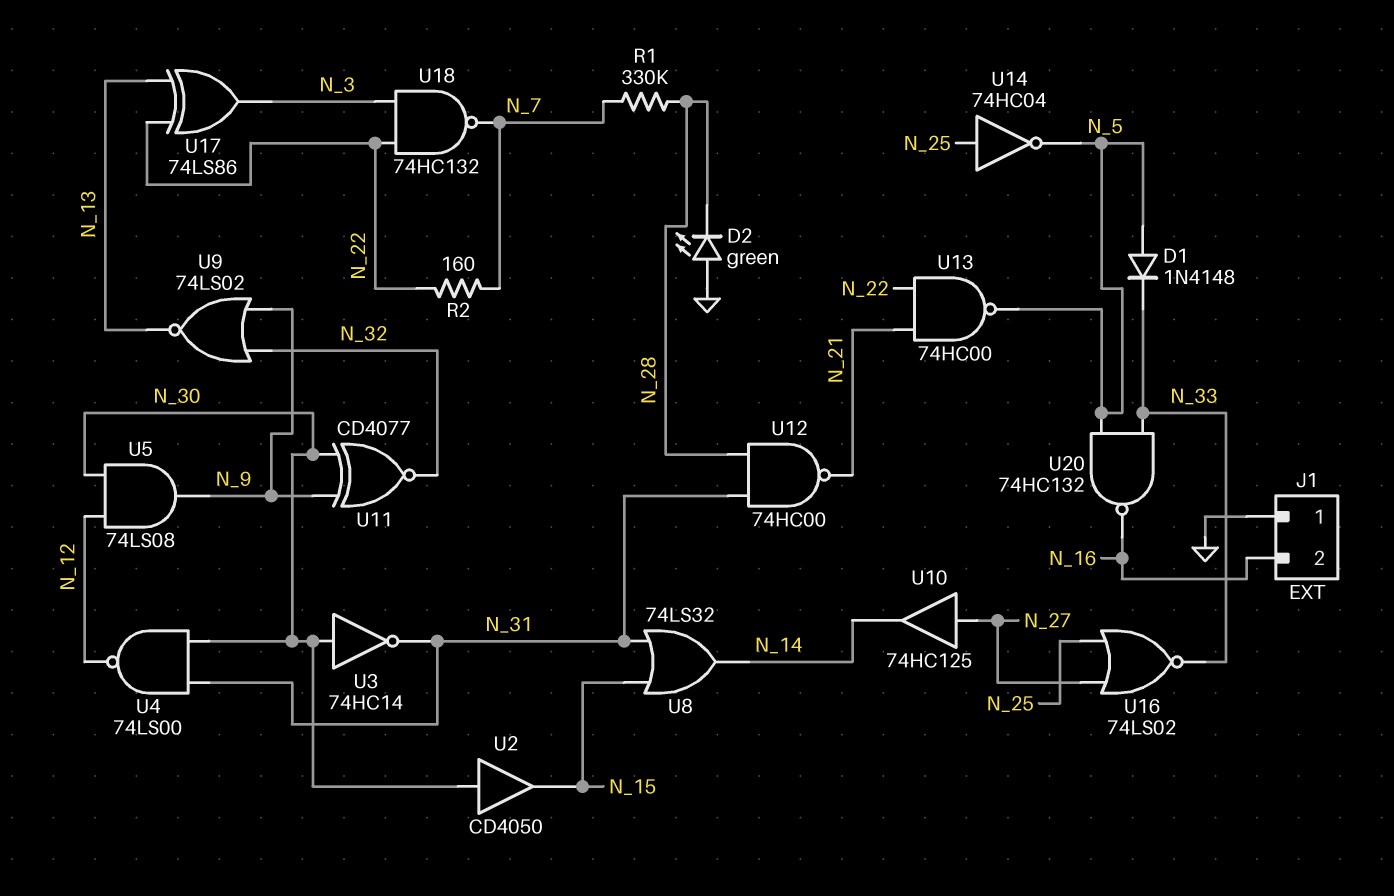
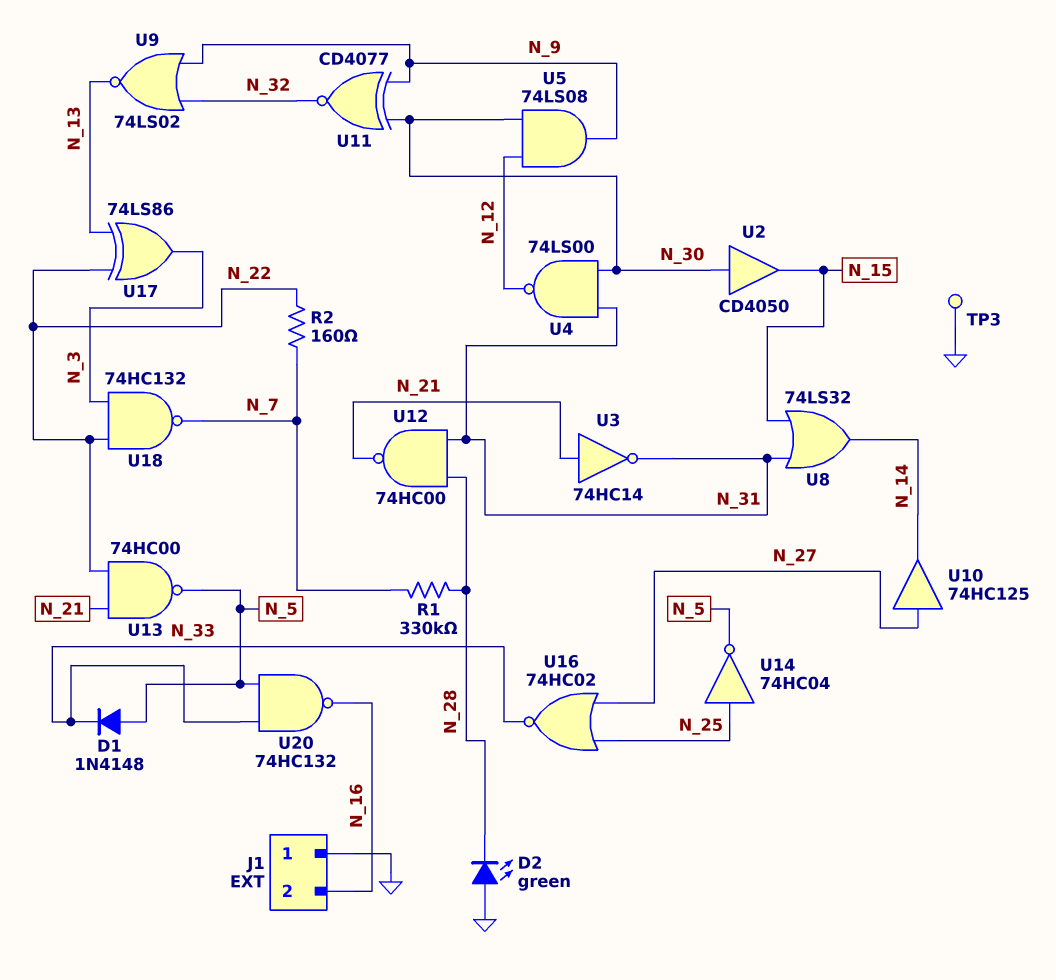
TP3: none -> test point (GND)
U3: NOT 74HC14 (in N_30, out N_31) -> NOT 74HC14 (in N_21, out N_31)
U16: NOR 74LS02 (in N_25, in N_27, out N_33) -> NOR 74HC02 (in N_25, in N_27, out N_33)

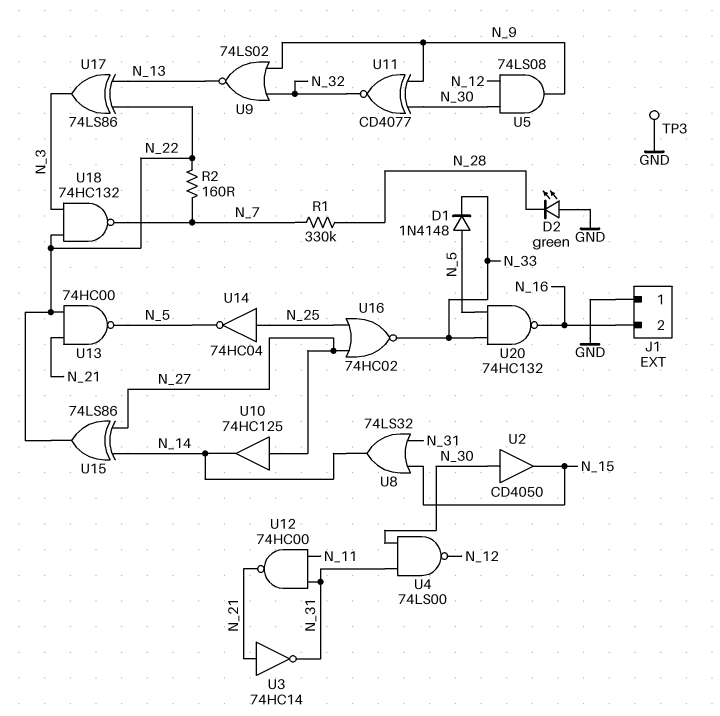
U12: NAND 74HC00 (in N_28, in N_31, out N_21) -> NAND 74HC00 (in N_11, in N_31, out N_21)
U15: none -> XOR 74LS86 (in N_14, in N_27, out N_22)

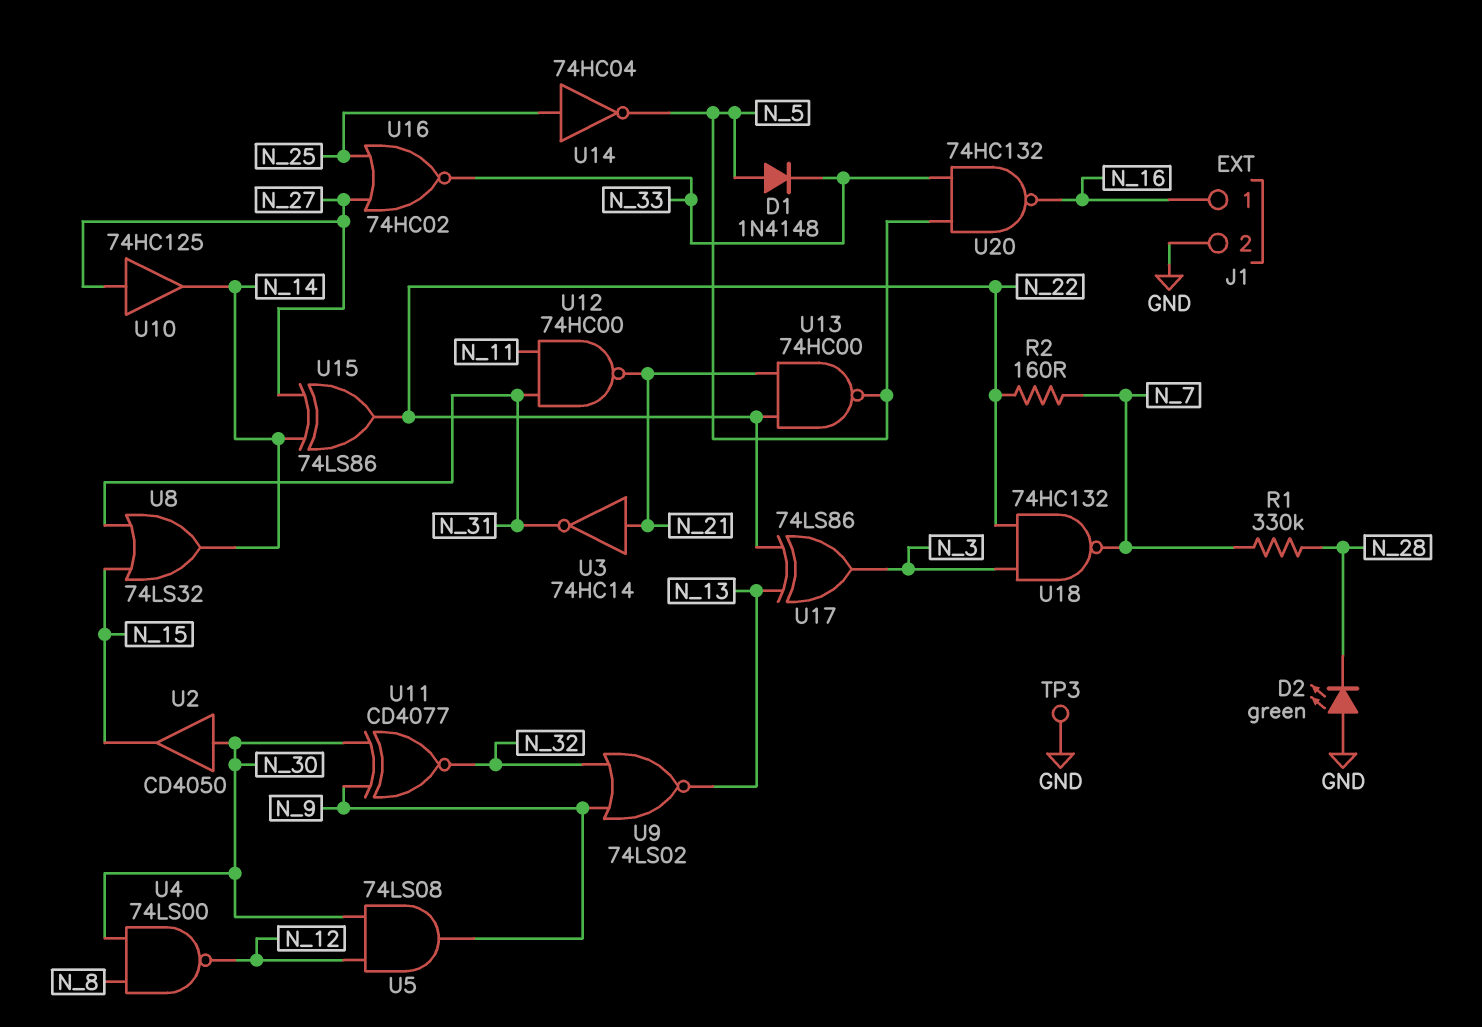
J1 pin 1: GND -> N_16
J1 pin 2: N_16 -> GND
U4: NAND 74LS00 (in N_30, in N_31, out N_12) -> NAND 74LS00 (in N_8, in N_30, out N_12)

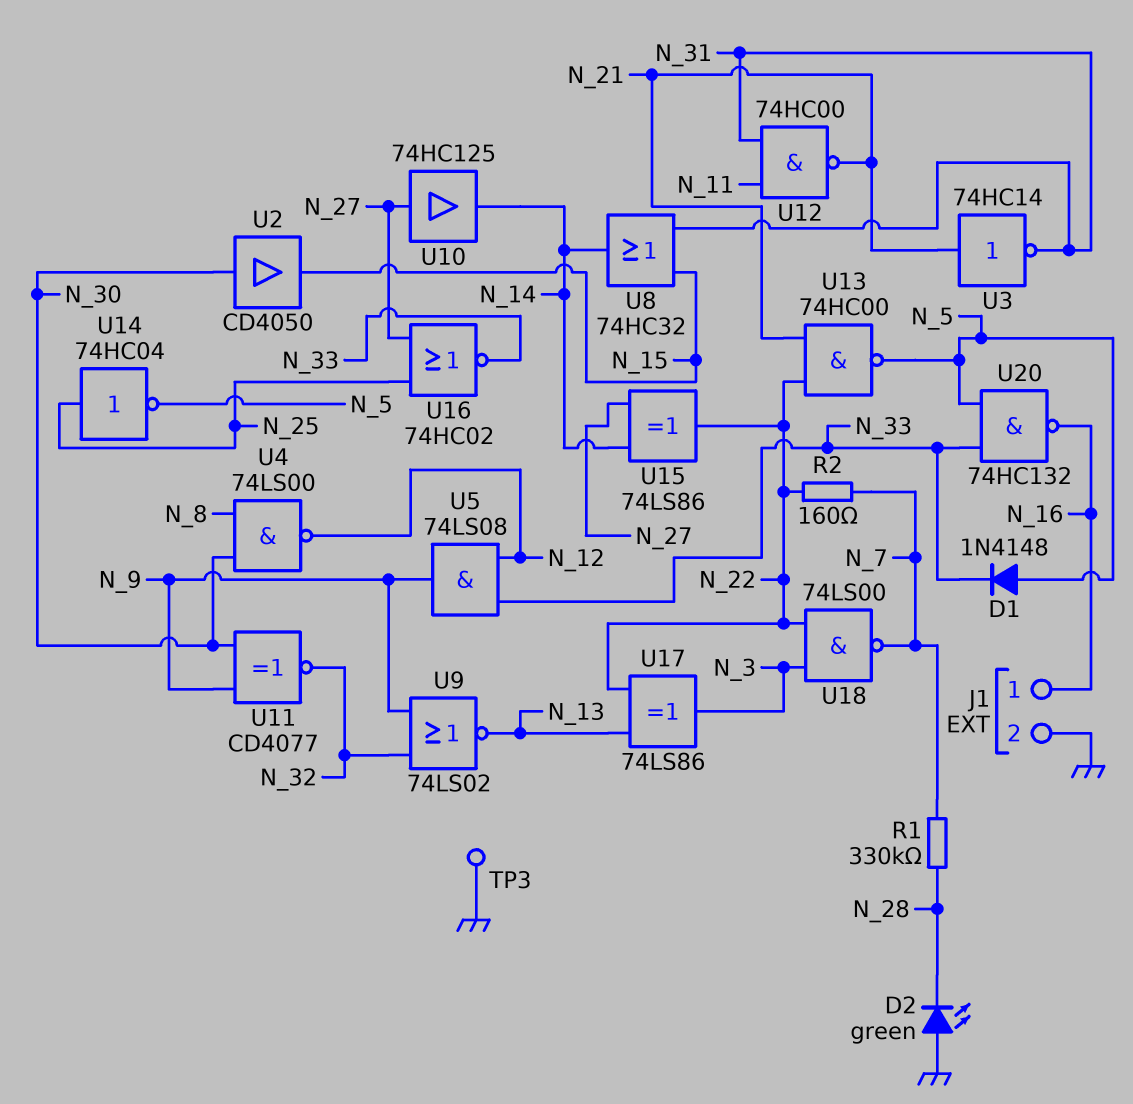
U5: AND 74LS08 (in N_12, in N_30, out N_9) -> AND 74LS08 (in N_12, in N_33, out N_9)
U8: OR 74LS32 (in N_15, in N_31, out N_14) -> OR 74HC32 (in N_15, in N_31, out N_14)
U18: NAND 74HC132 (in N_3, in N_22, out N_7) -> NAND 74LS00 (in N_3, in N_22, out N_7)

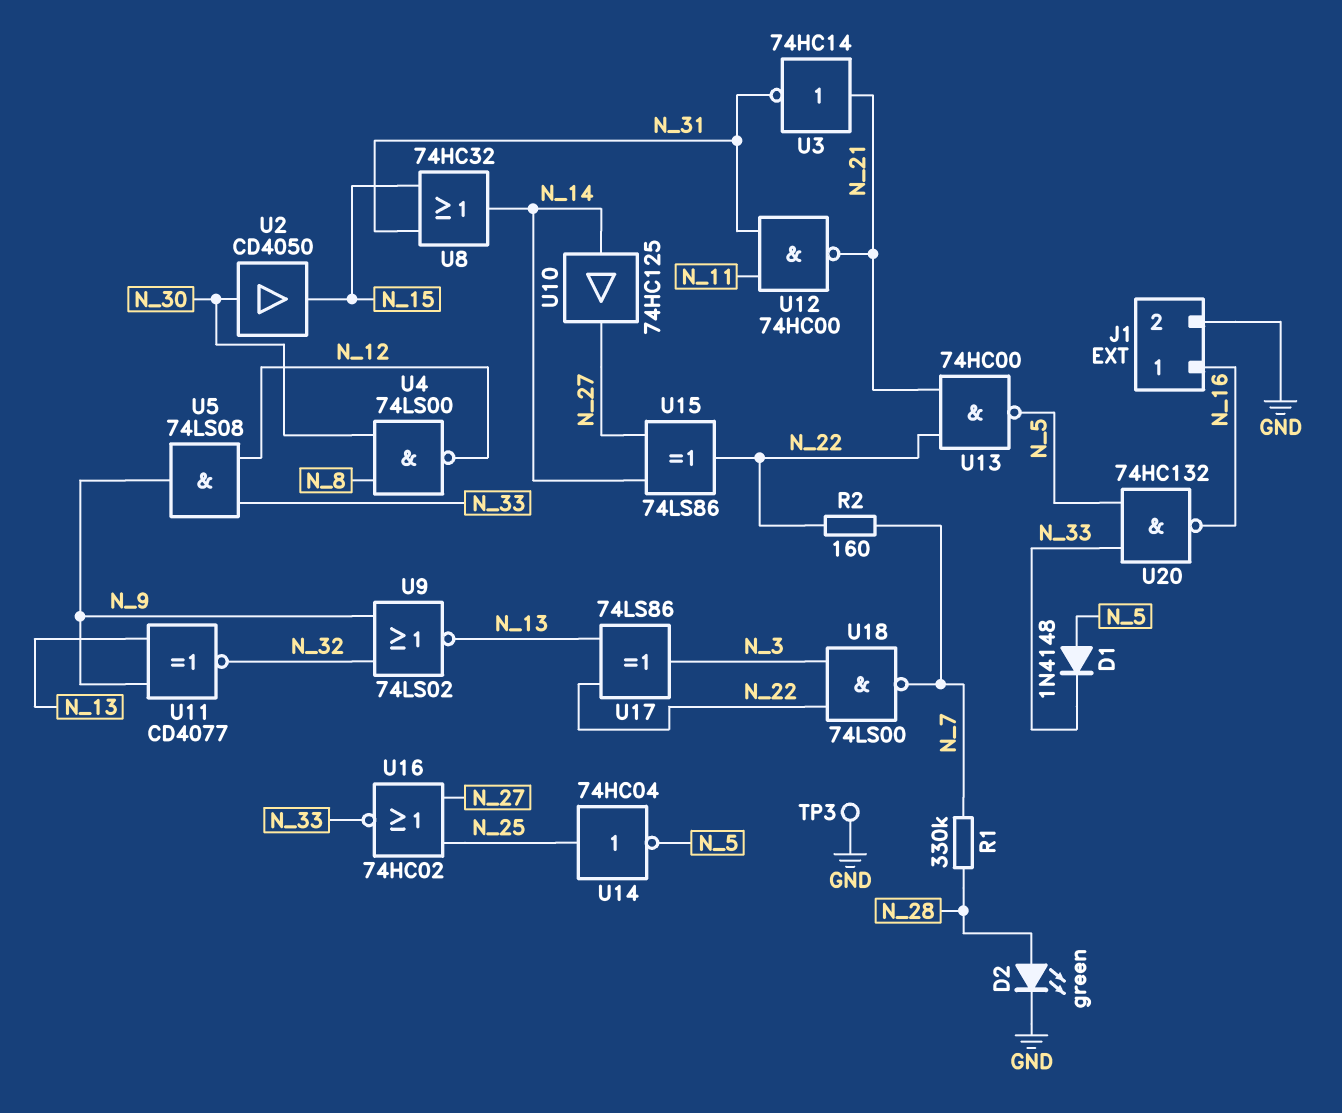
D2: LED green (A GND, K N_28) -> LED green (A N_28, K GND)
U10: buffer 74HC125 (in N_27, out N_14) -> buffer 74HC125 (in N_14, out N_27)
U11: XNOR CD4077 (in N_9, in N_30, out N_32) -> XNOR CD4077 (in N_9, in N_13, out N_32)

